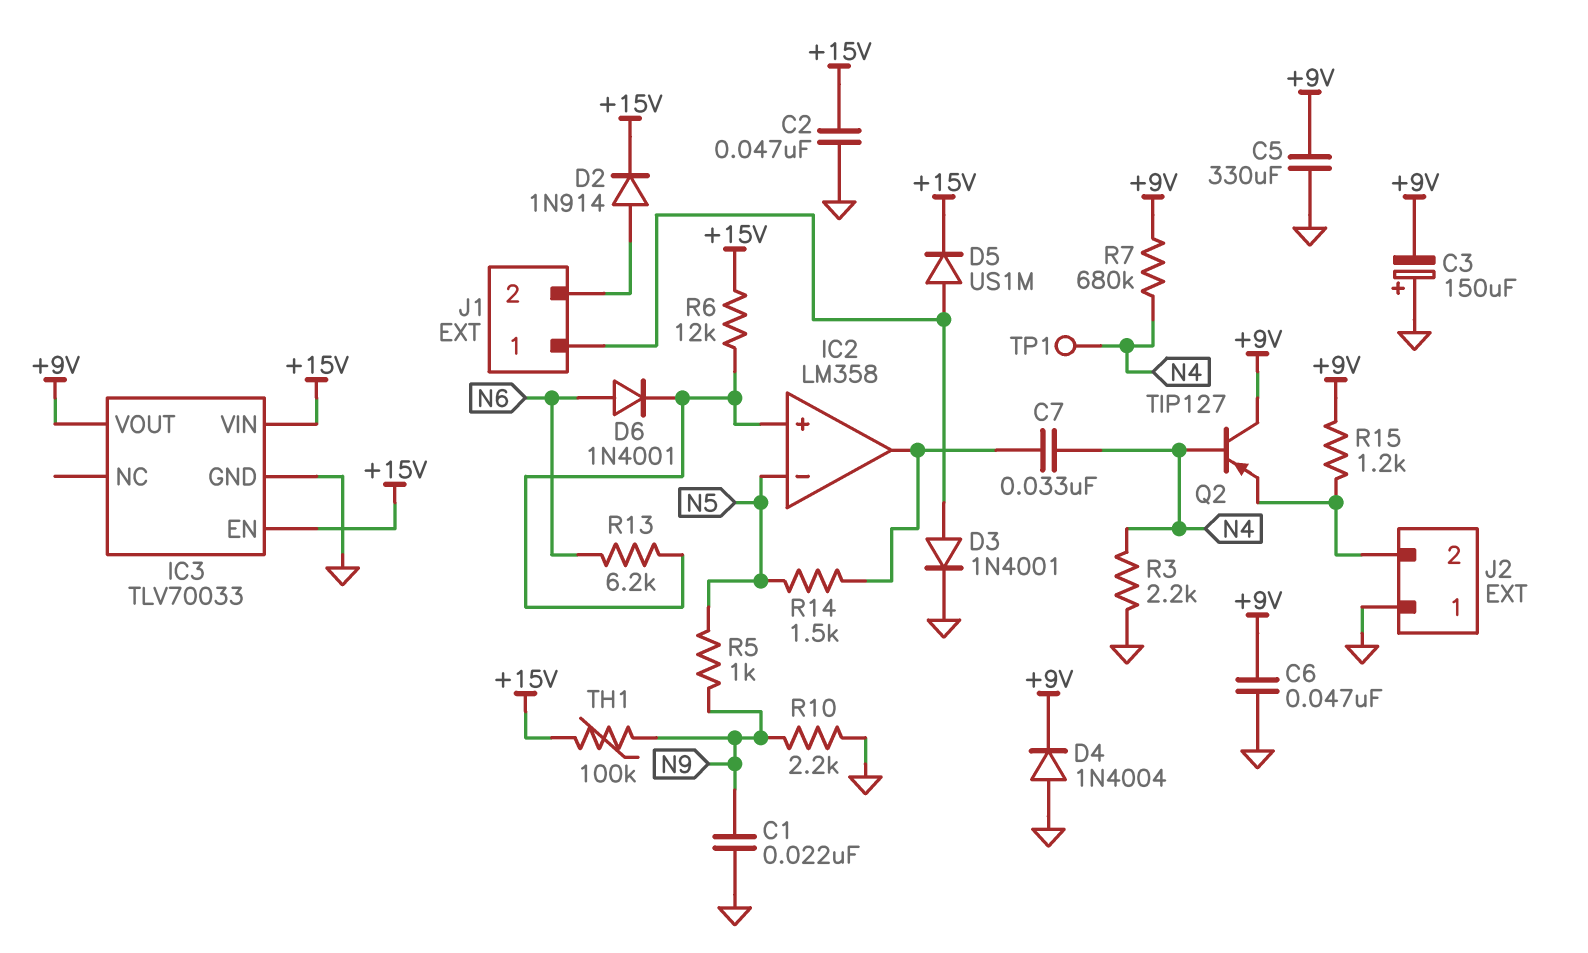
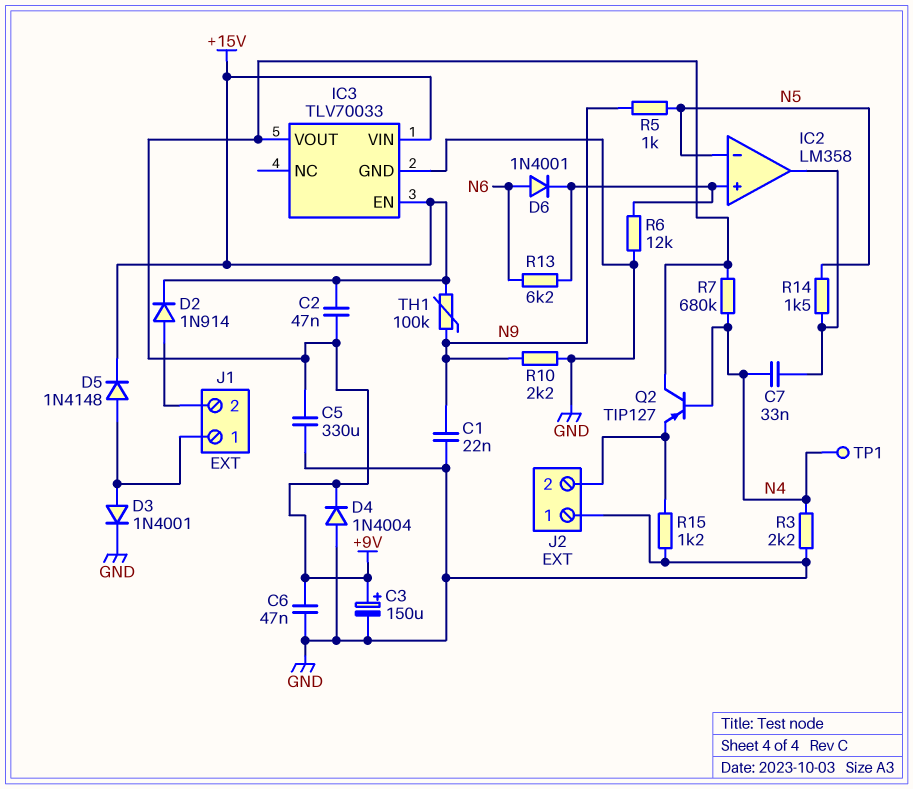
C2: 47nF (+15V, GND) -> 47nF (+9V, +15V)
C3: 150uF (plus GND, minus +9V) -> 150uF (plus +9V, minus GND)
D5: diode US1M (A J1/1, K +15V) -> diode 1N4148 (A J1/1, K +15V)
R6: 12k (+15V, IC2/in+) -> 12k (GND, IC2/in+)
R15: 1.2k (+9V, J2/2) -> 1.2k (GND, J2/2)

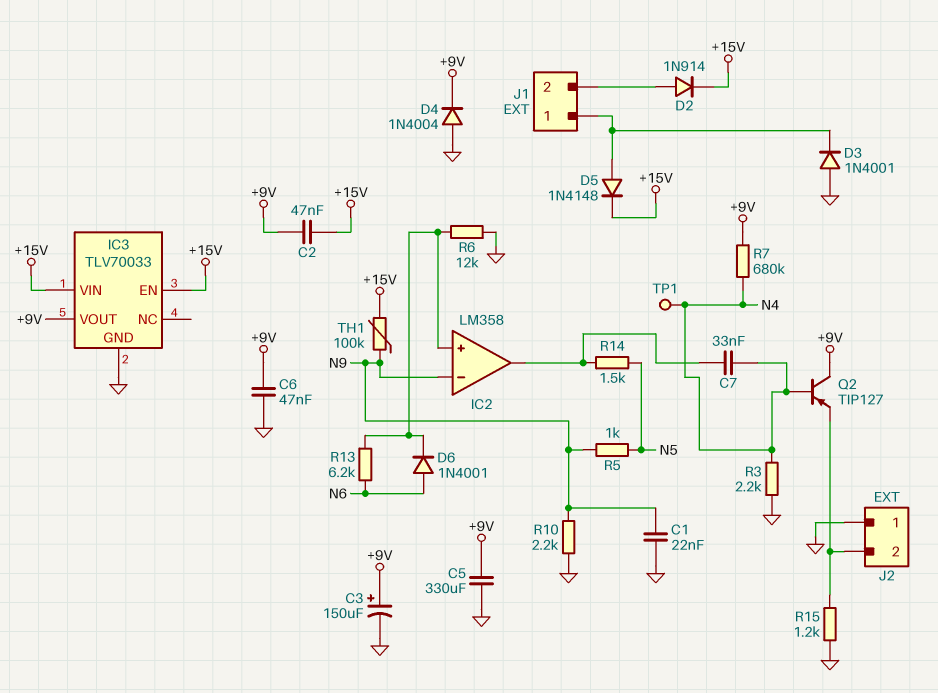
D3: diode 1N4001 (A J1/1, K GND) -> diode 1N4001 (A GND, K J1/1)
IC2 pin in-: N5 -> N9

